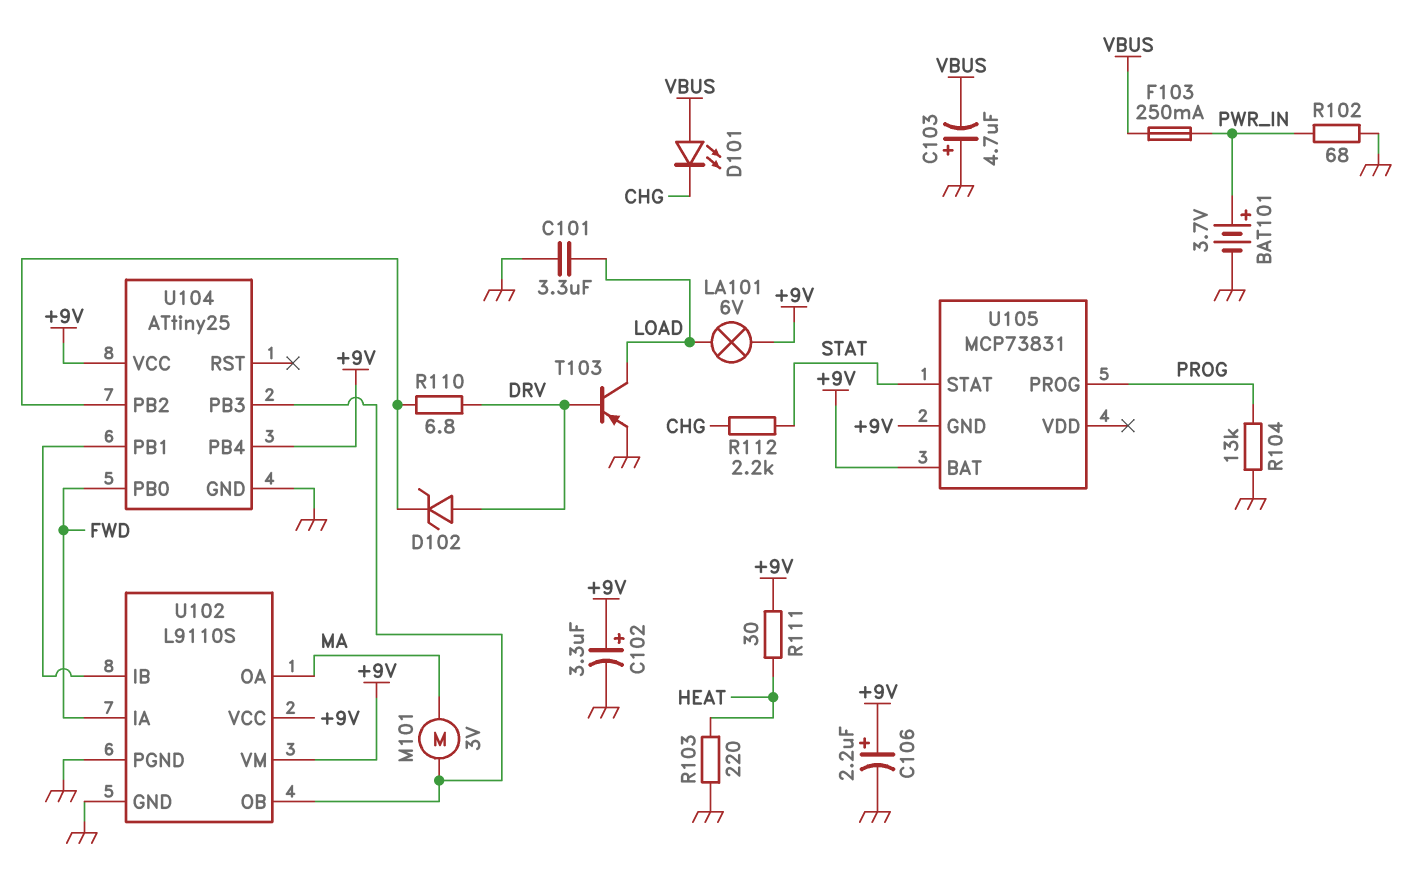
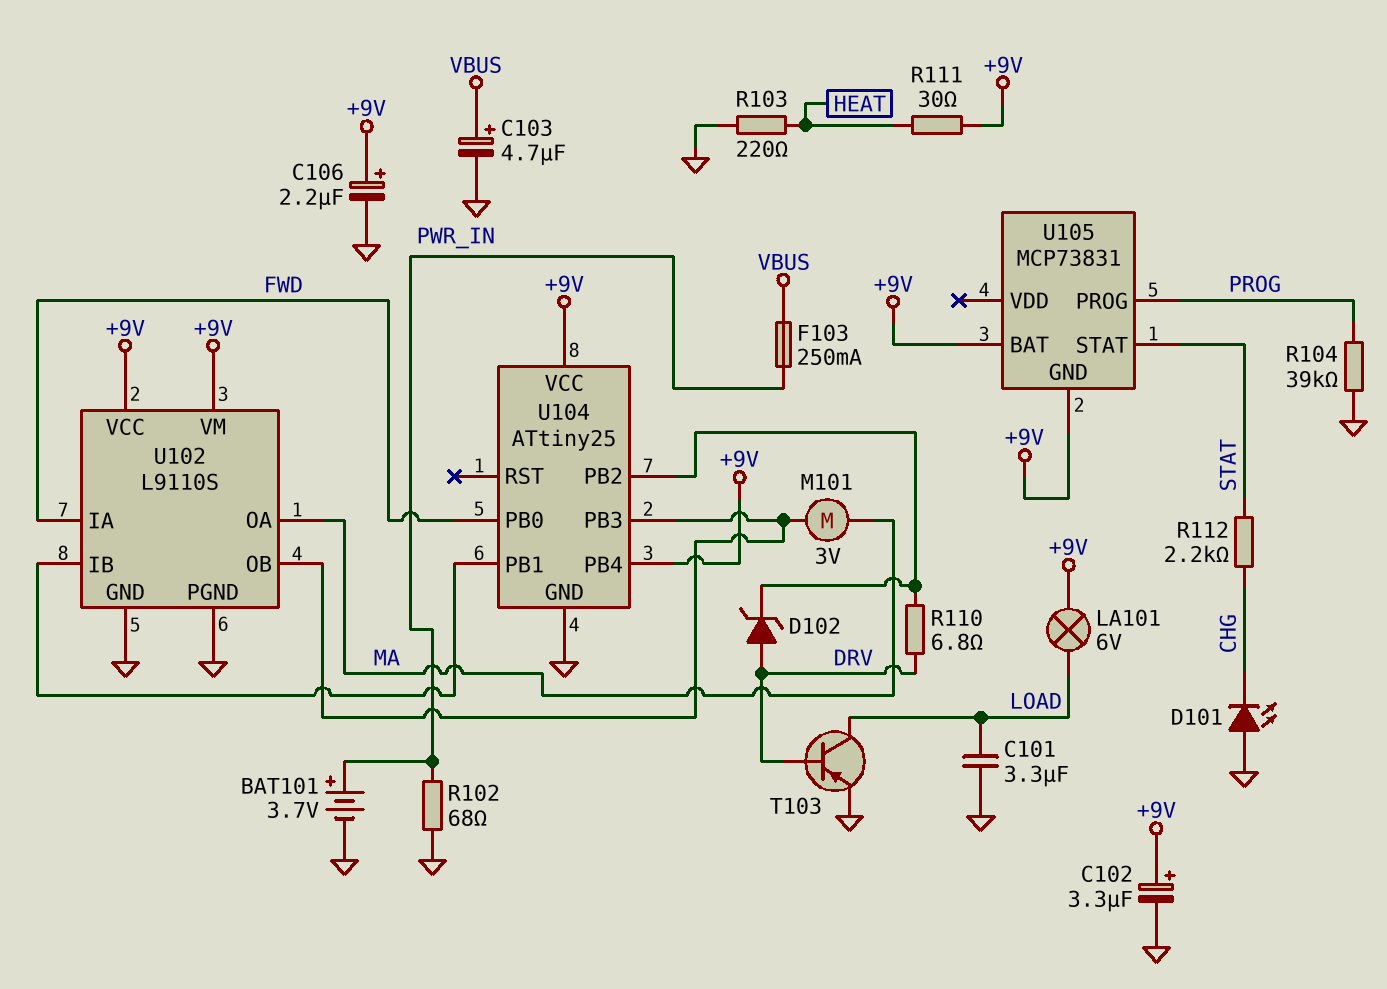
C103: 4.7uF (plus GND, minus VBUS) -> 4.7uF (plus VBUS, minus GND)
D101: LED (A VBUS, K CHG) -> LED (A GND, K CHG)
R104: 13k (GND, PROG) -> 39k (GND, PROG)

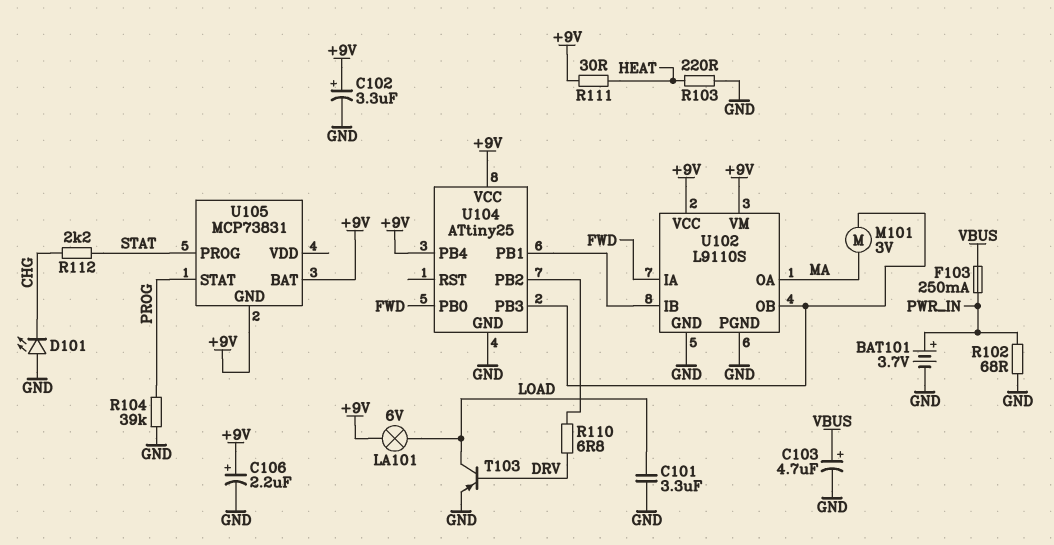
D102: zener (A DRV, K U104/PB2) -> none
U105 pin PROG: PROG -> STAT
U105 pin STAT: STAT -> PROG

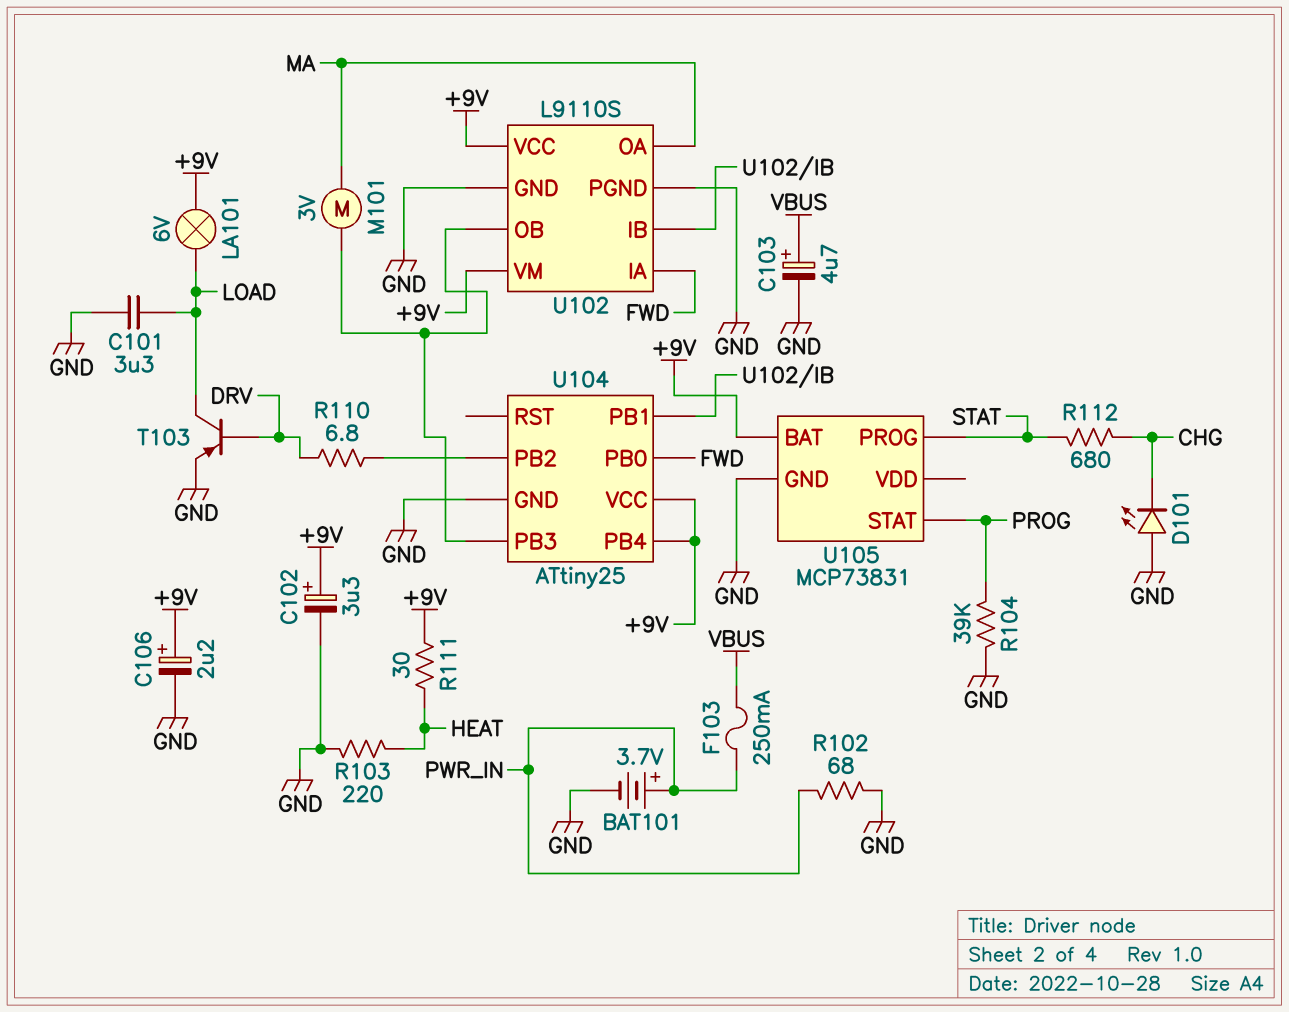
R112: 2.2k (CHG, STAT) -> 680 (CHG, STAT)
U105 pin GND: +9V -> GND

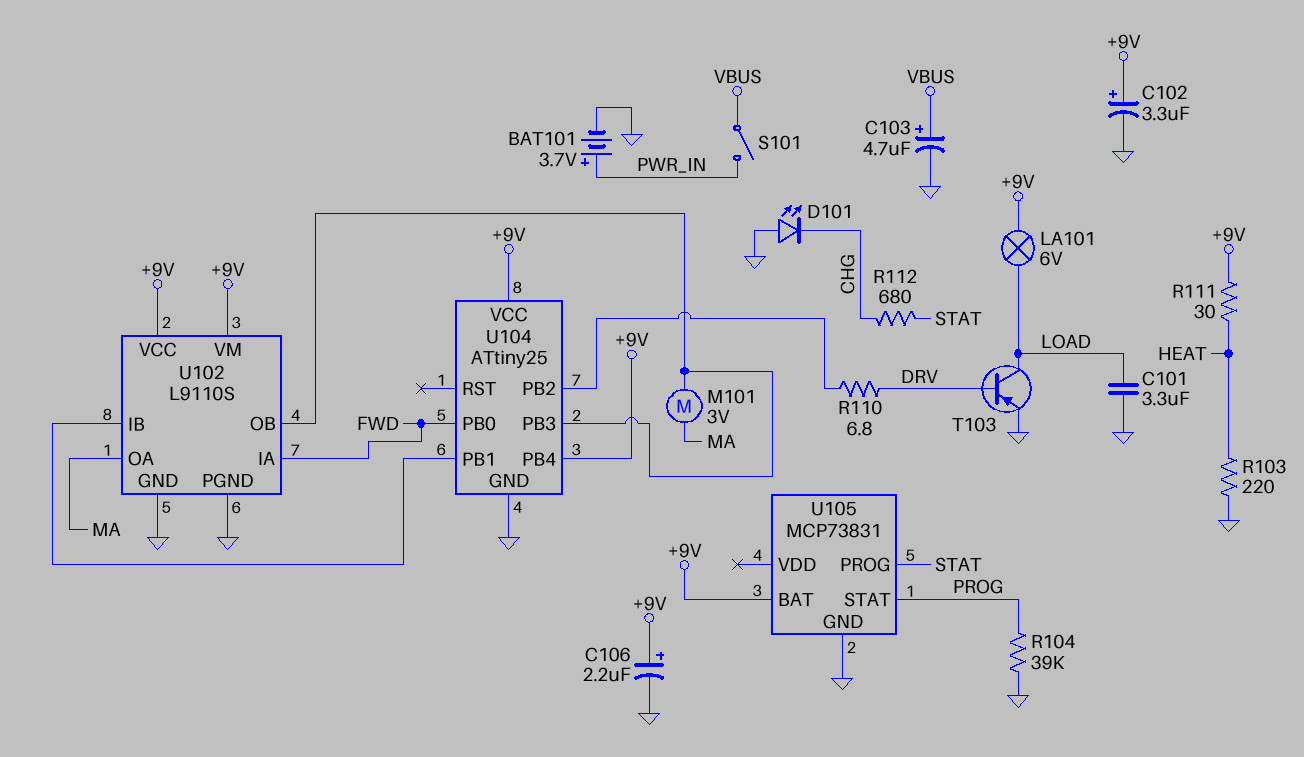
F103: 250mA (PWR_IN, VBUS) -> none
R102: 68 (GND, PWR_IN) -> none
S101: none -> switch (PWR_IN, VBUS)

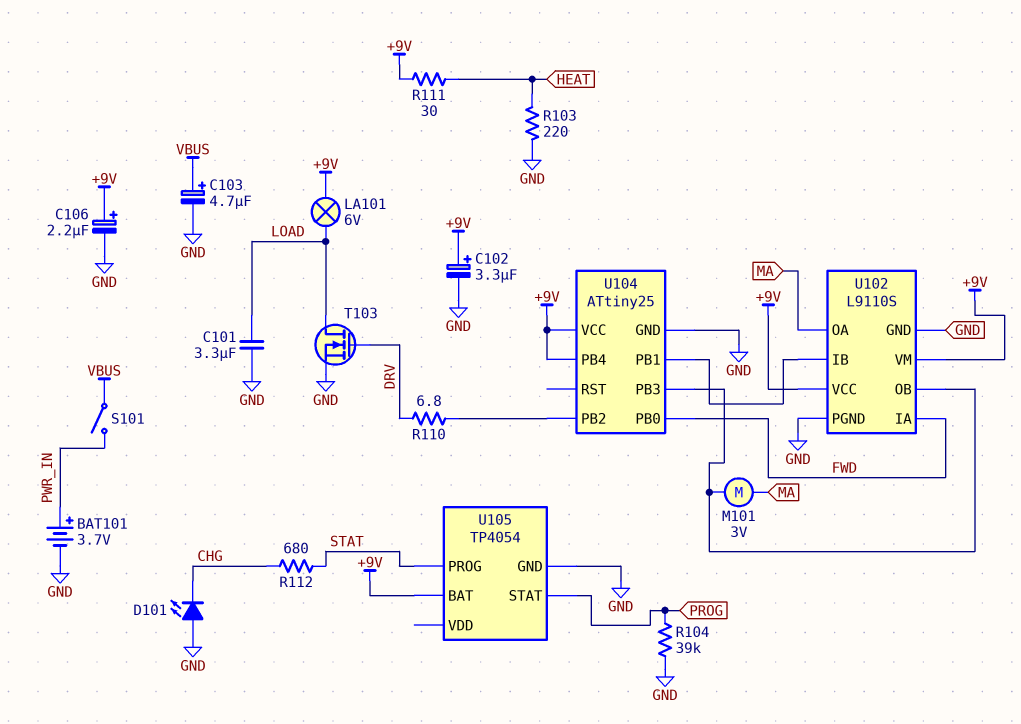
T103: PNP (B DRV, C LOAD, E GND) -> NMOS (G DRV, D LOAD, S GND)
U105: MCP73831 -> TP4054

